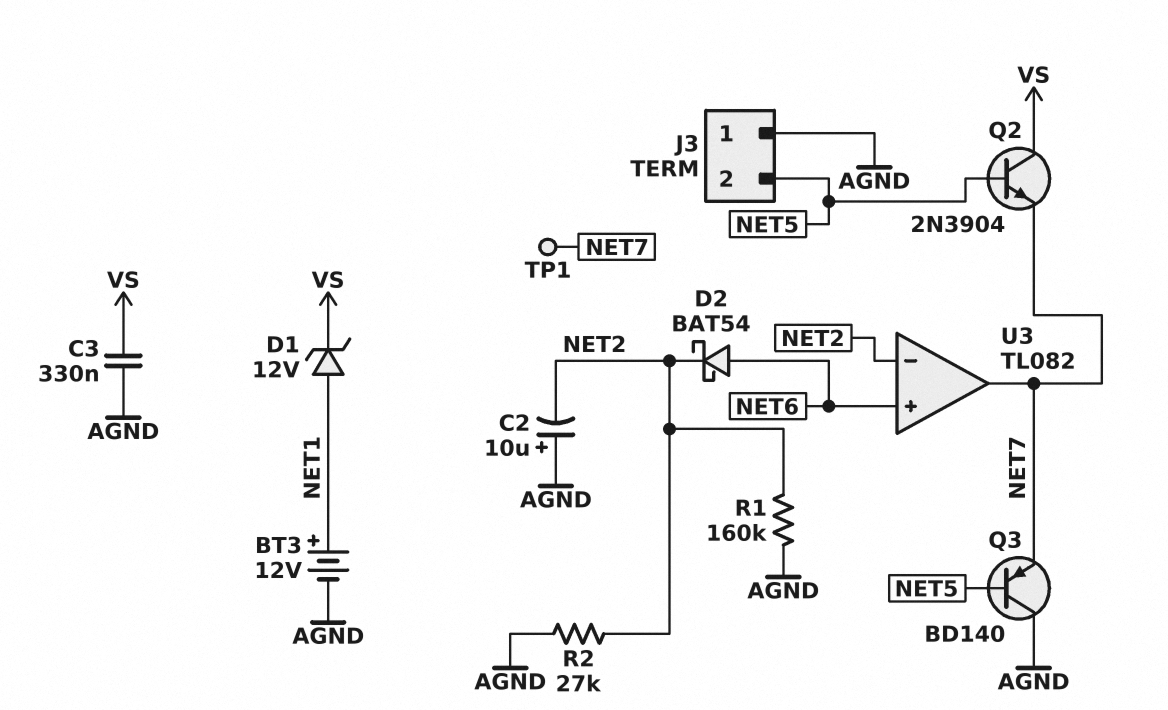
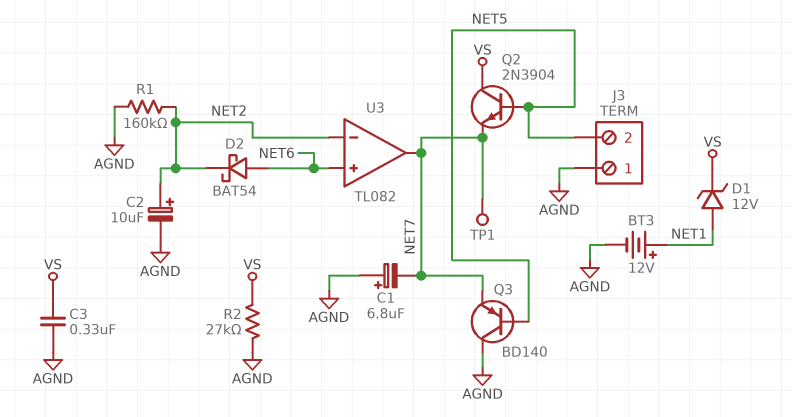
C1: none -> 6.8uF (plus AGND, minus NET7)
C2: 10uF (plus AGND, minus NET2) -> 10uF (plus NET2, minus AGND)
R2: 27k (AGND, NET2) -> 27k (AGND, VS)

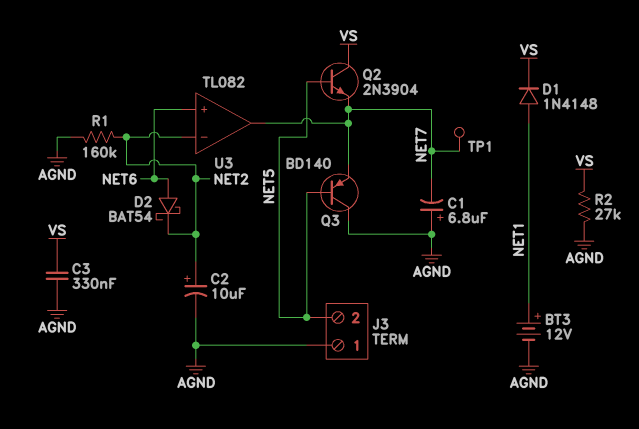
D1: zener 12V (A NET1, K VS) -> diode 1N4148 (A NET1, K VS)

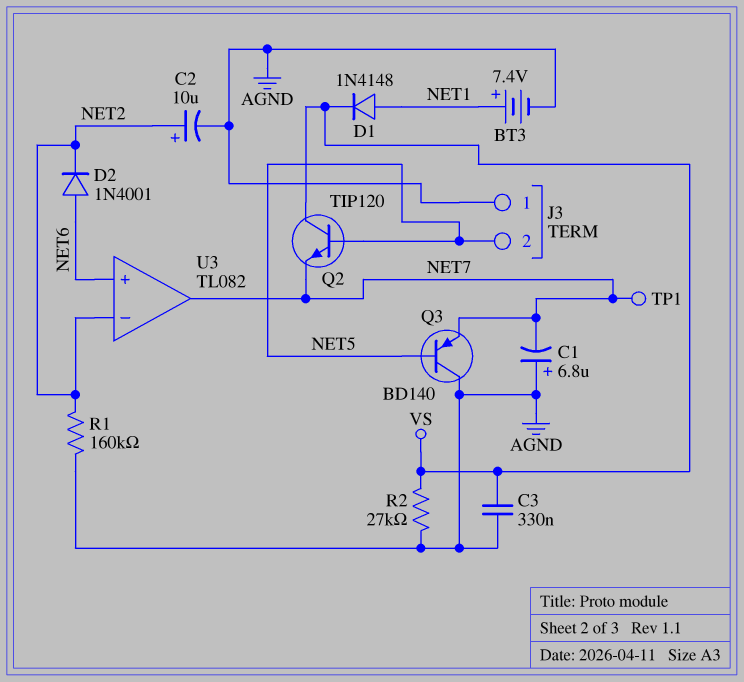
BT3: 12V (plus NET1, minus AGND) -> 7.4V (plus NET1, minus AGND)
D2: schottky BAT54 (A NET6, K NET2) -> diode 1N4001 (A NET6, K NET2)
Q2: NPN 2N3904 (B NET5, C VS, E NET7) -> NPN TIP120 (B NET5, C VS, E NET7)

